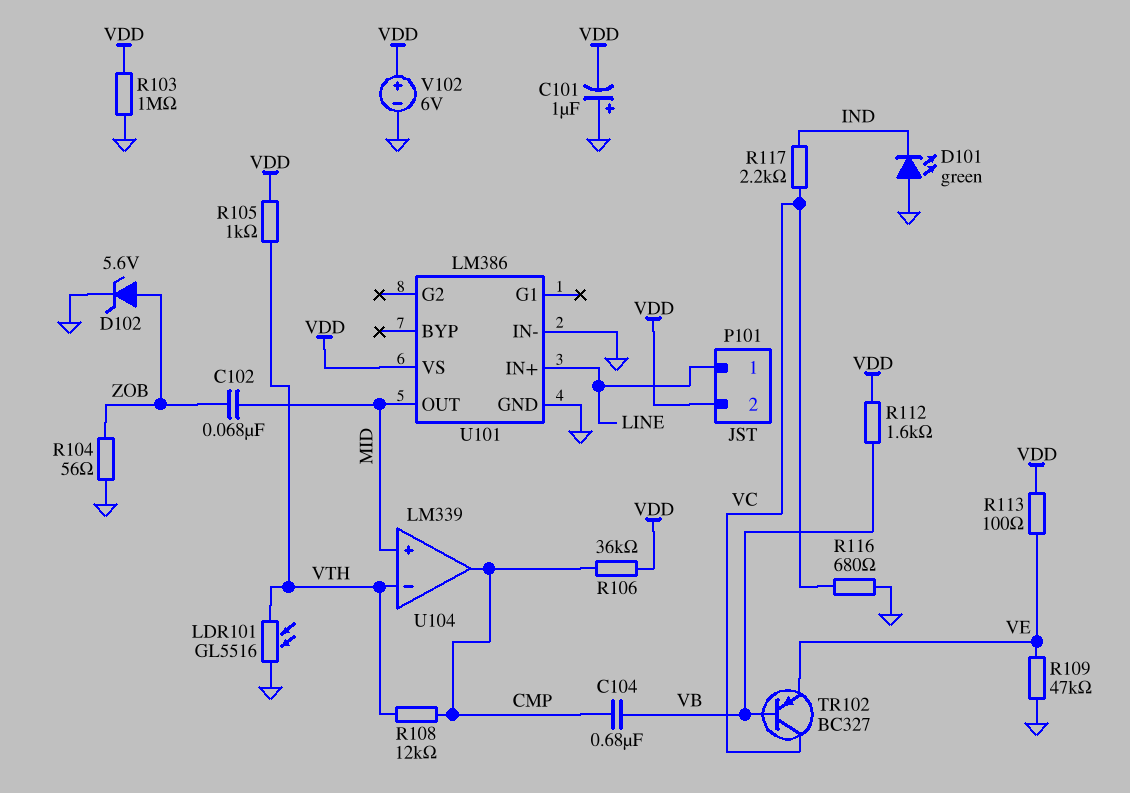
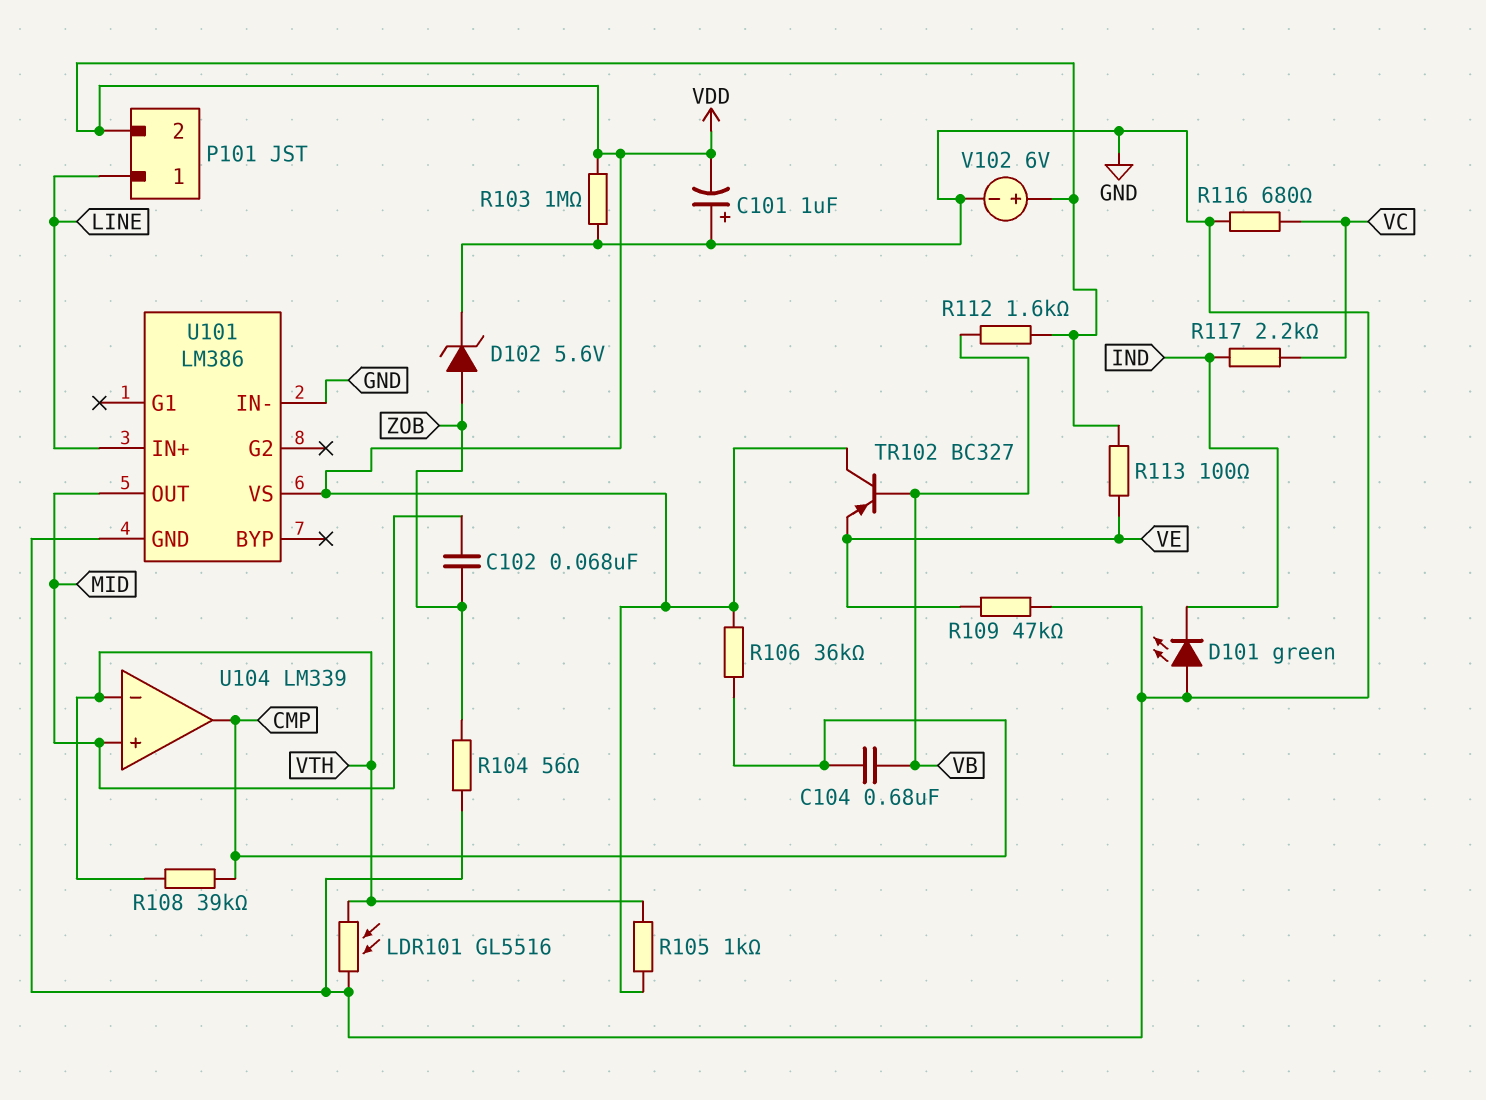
R108: 12k (CMP, VTH) -> 39k (CMP, VTH)
TR102: PNP BC327 (B VB, C VC, E VE) -> PNP BC327 (B VB, C VDD, E VE)

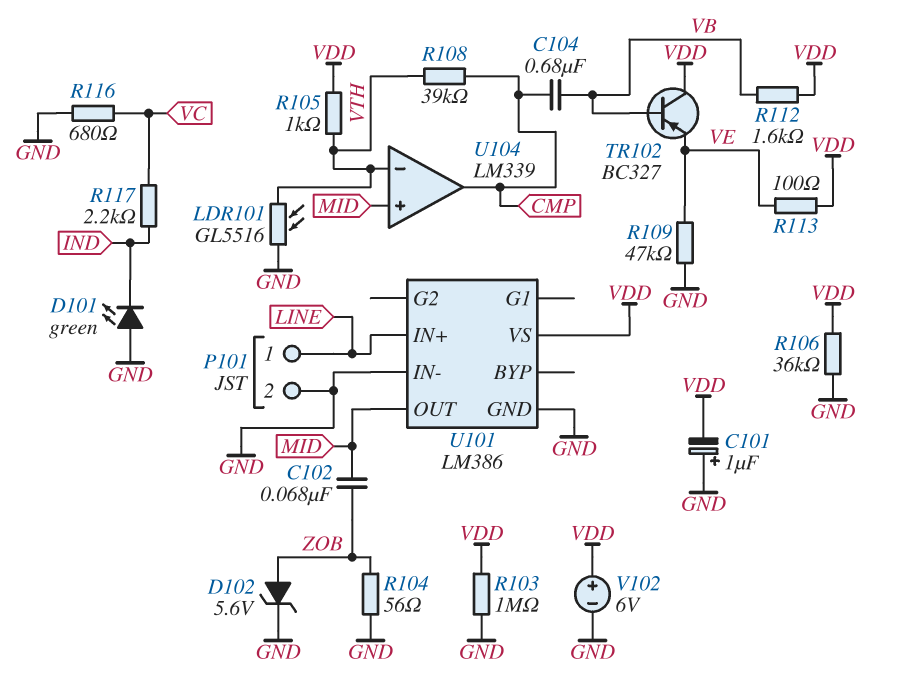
P101 pin 2: VDD -> GND
R106: 36k (CMP, VDD) -> 36k (GND, VDD)

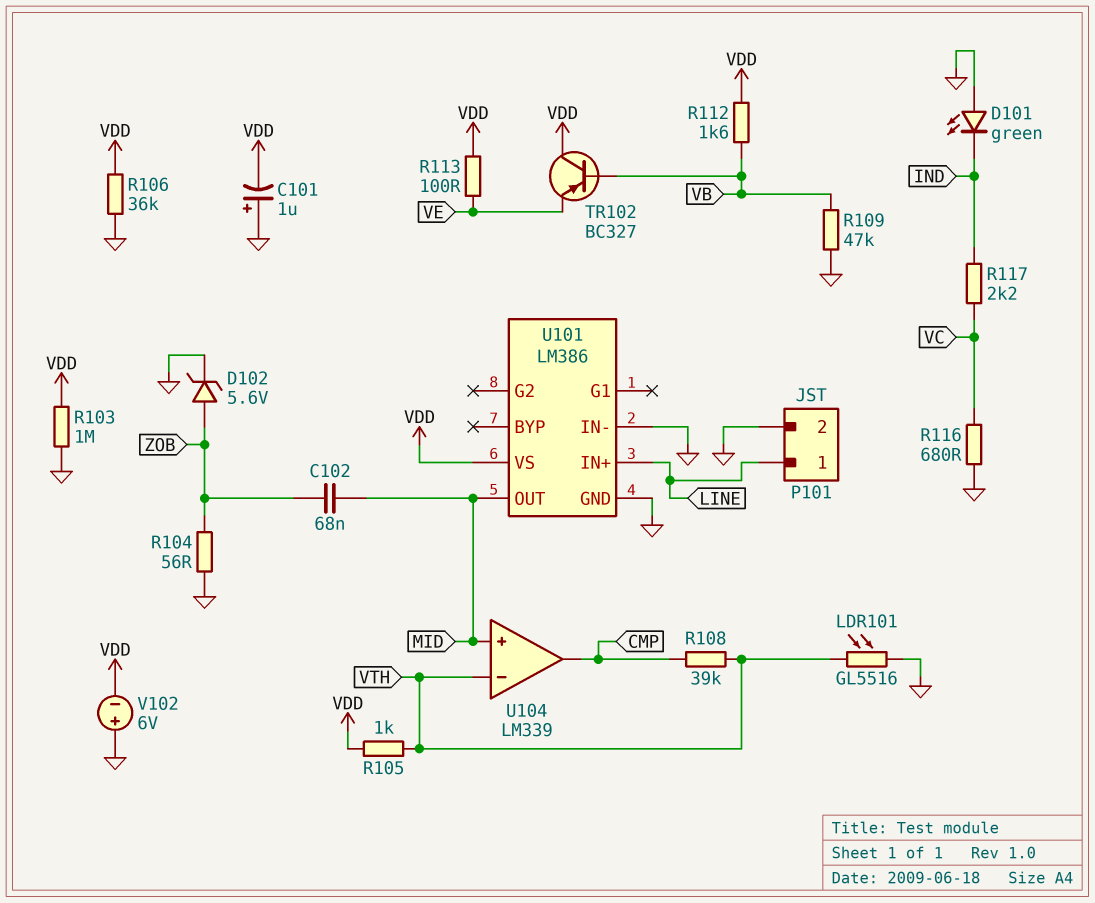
C104: 680nF (CMP, VB) -> none
R109: 47k (GND, VE) -> 47k (GND, VB)
V102: 6V (plus VDD, minus GND) -> 6V (plus GND, minus VDD)

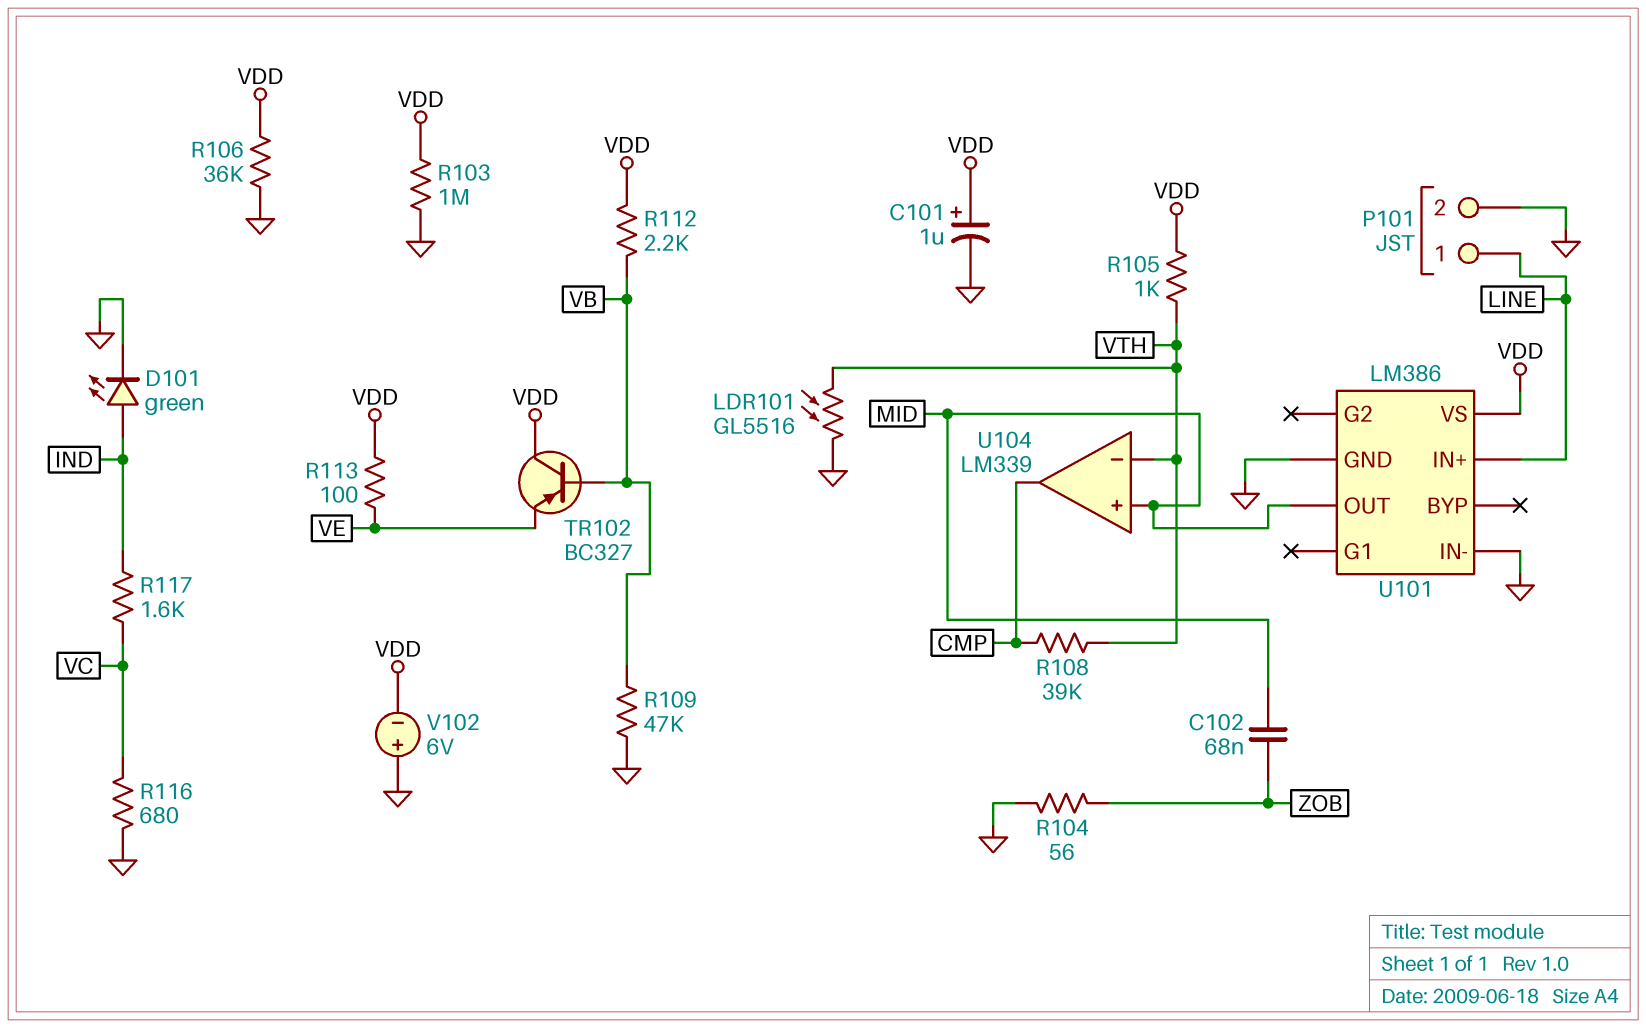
C101: 1uF (plus GND, minus VDD) -> 1uF (plus VDD, minus GND)
D101: LED green (A GND, K IND) -> LED green (A IND, K GND)
D102: zener 5.6V (A ZOB, K GND) -> none
R112: 1.6k (VB, VDD) -> 2.2k (VB, VDD)
R117: 2.2k (IND, VC) -> 1.6k (IND, VC)

